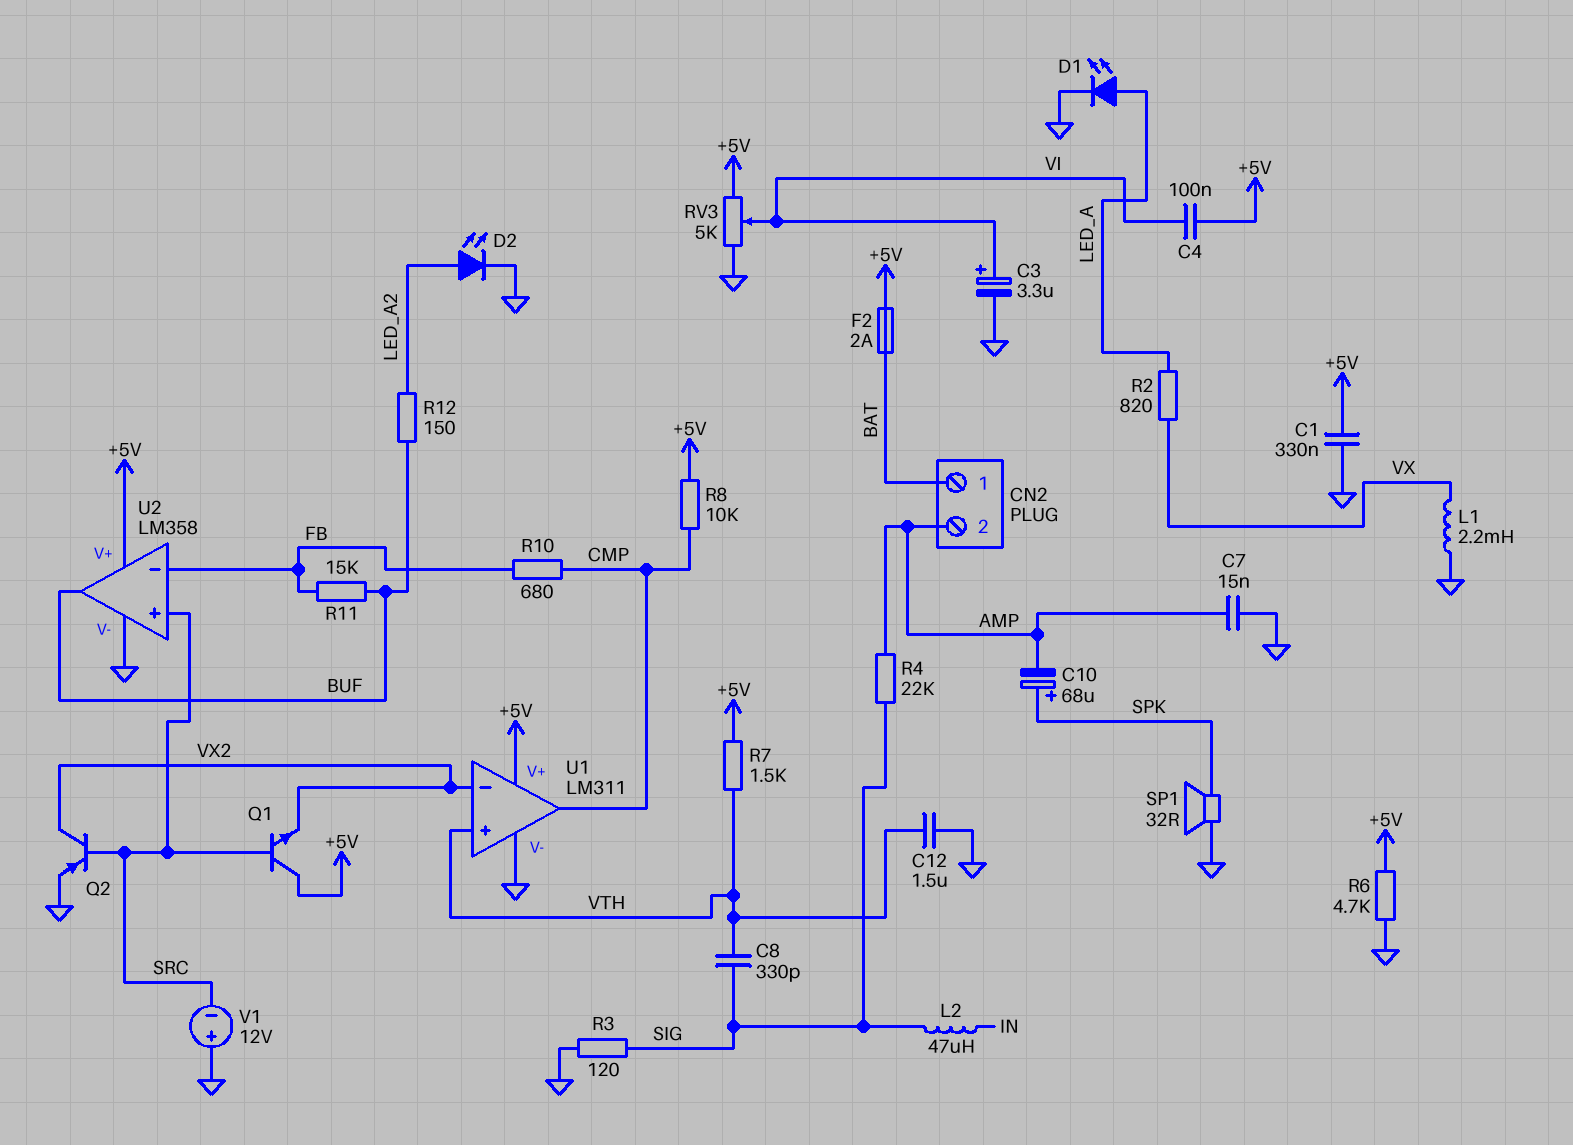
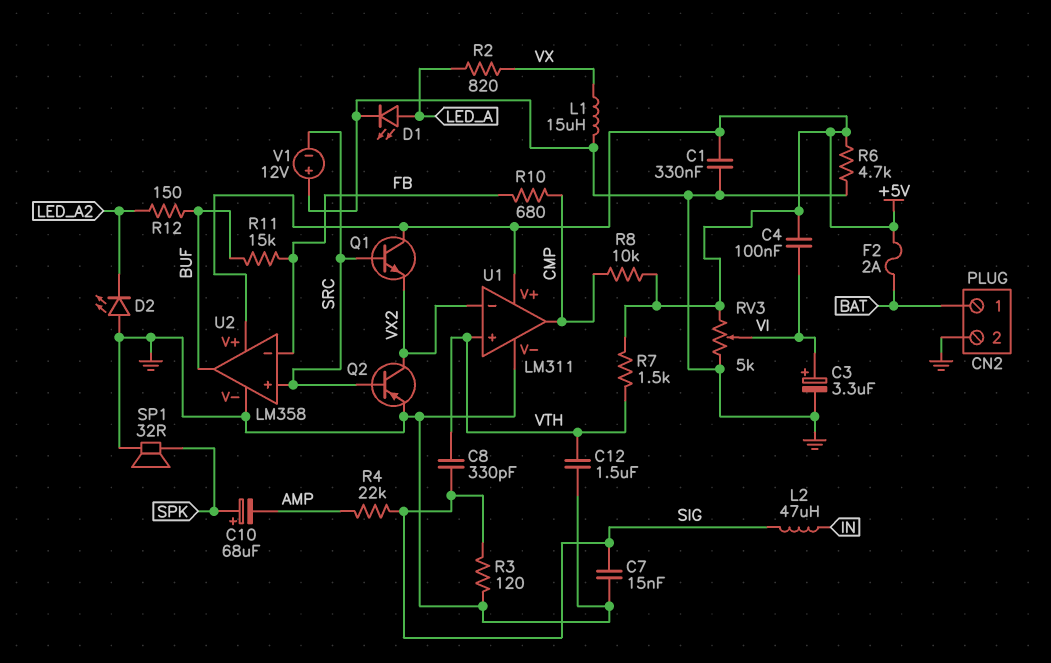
C7: 15nF (AMP, GND) -> 15nF (GND, SIG)
CN2 pin 2: AMP -> GND
D2: LED (A LED_A2, K GND) -> LED (A GND, K LED_A2)
L1: 2.2mH (GND, VX) -> 15uH (GND, VX)

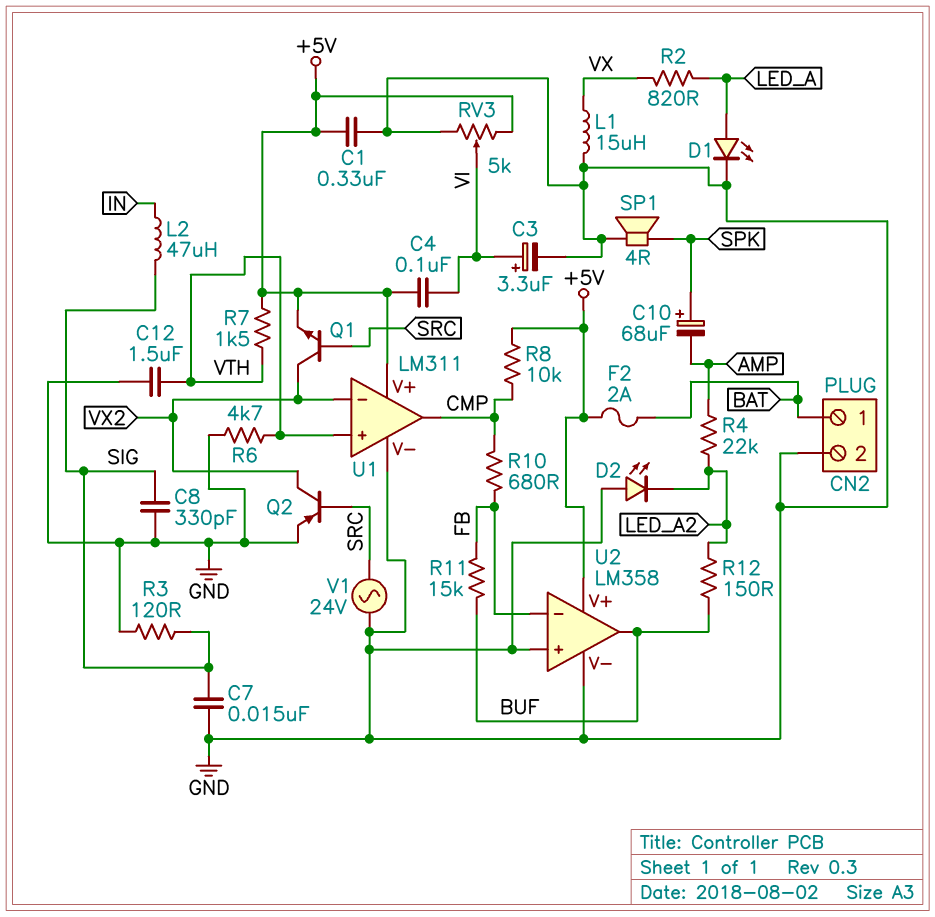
C8: 330pF (SIG, VTH) -> 330pF (GND, SIG)
Q1: NPN (B SRC, C +5V, E VX2) -> NPN (B SRC, C VX2, E +5V)
R4: 22k (AMP, SIG) -> 22k (AMP, LED_A2)
R6: 4.7k (+5V, GND) -> 4.7k (GND, VTH)
SP1: speaker 32R (GND, SPK) -> speaker 4R (GND, SPK)
U2 pin in+: SRC -> GND
V1: 12V (plus GND, minus SRC) -> AC 24V (GND, SRC)

